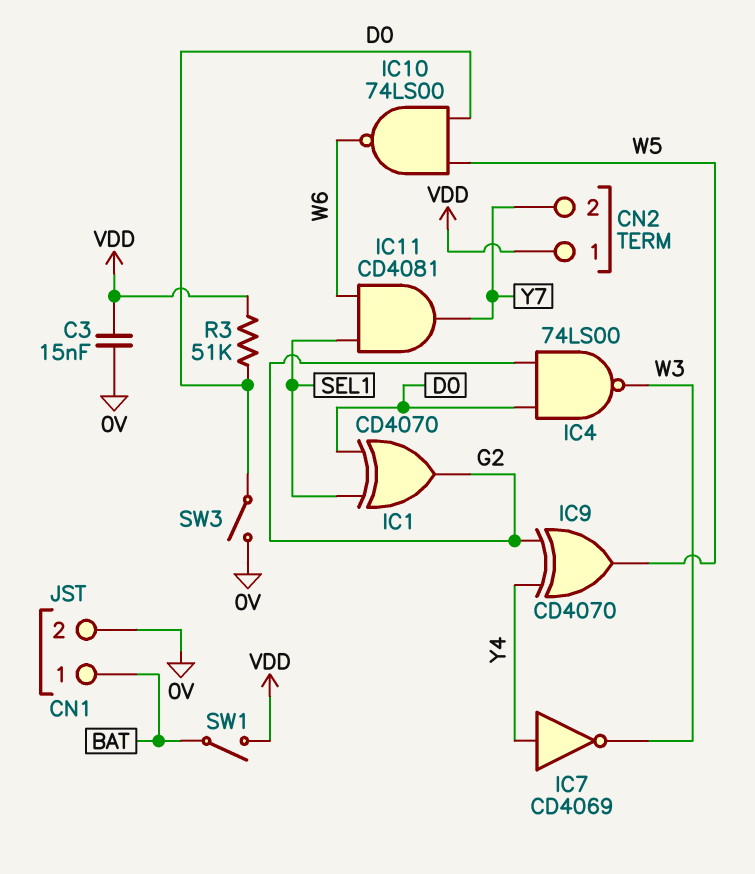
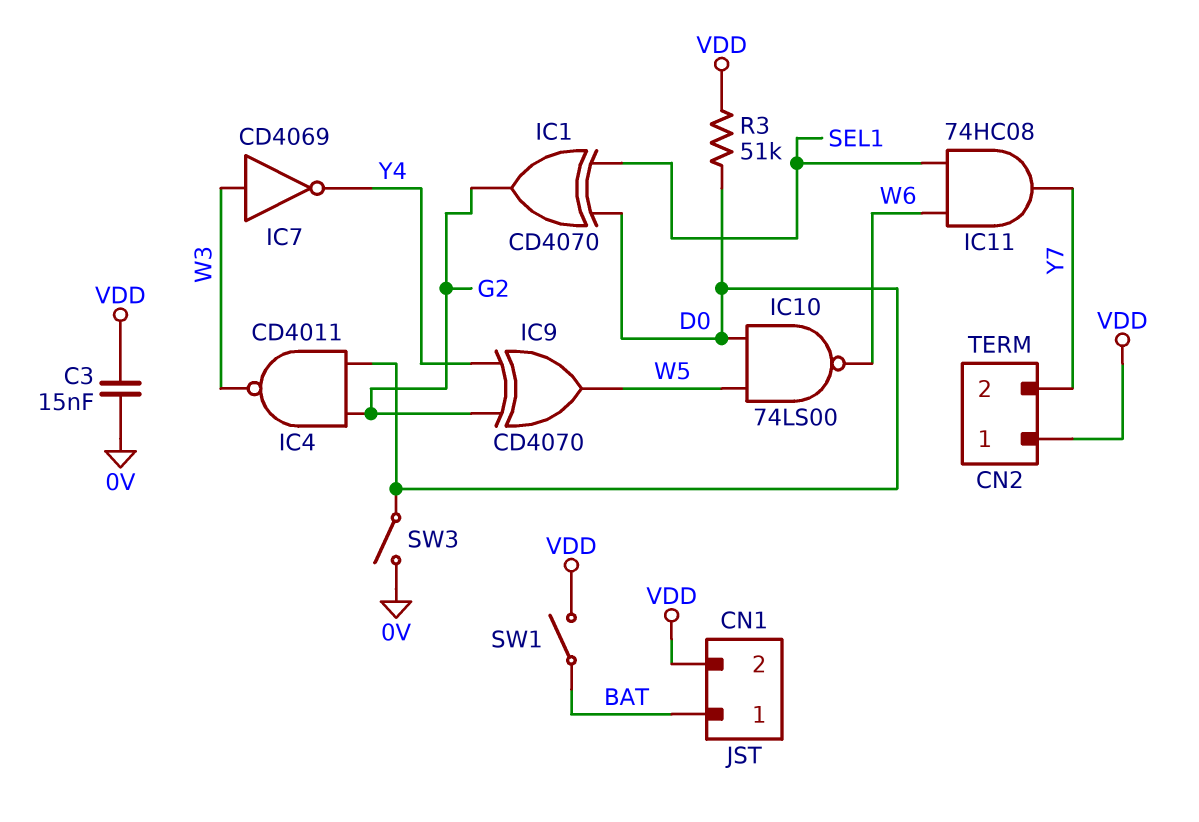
CN1 pin 2: 0V -> VDD
IC4: NAND 74LS00 (in D0, in G2, out W3) -> NAND CD4011 (in D0, in G2, out W3)
IC7: NOT CD4069 (in Y4, out W3) -> NOT CD4069 (in W3, out Y4)
IC11: AND CD4081 (in SEL1, in W6, out Y7) -> AND 74HC08 (in SEL1, in W6, out Y7)

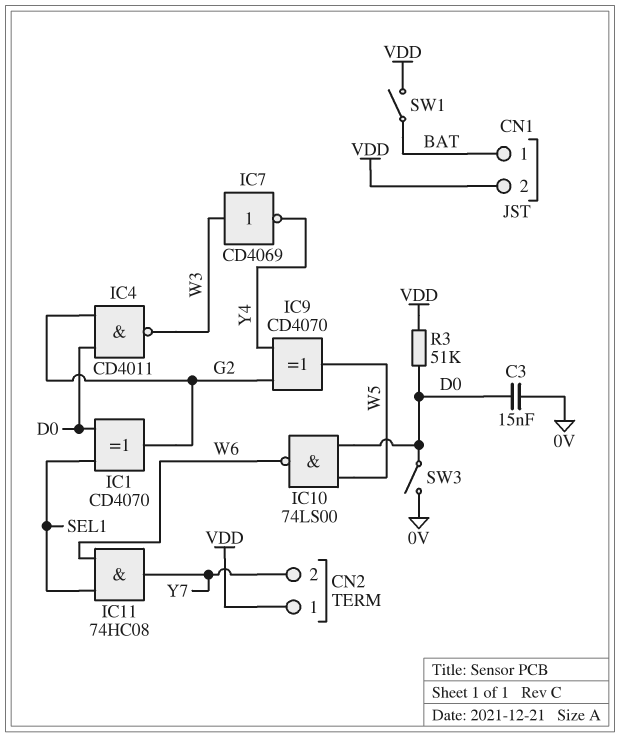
C3: 15nF (0V, VDD) -> 15nF (0V, D0)

